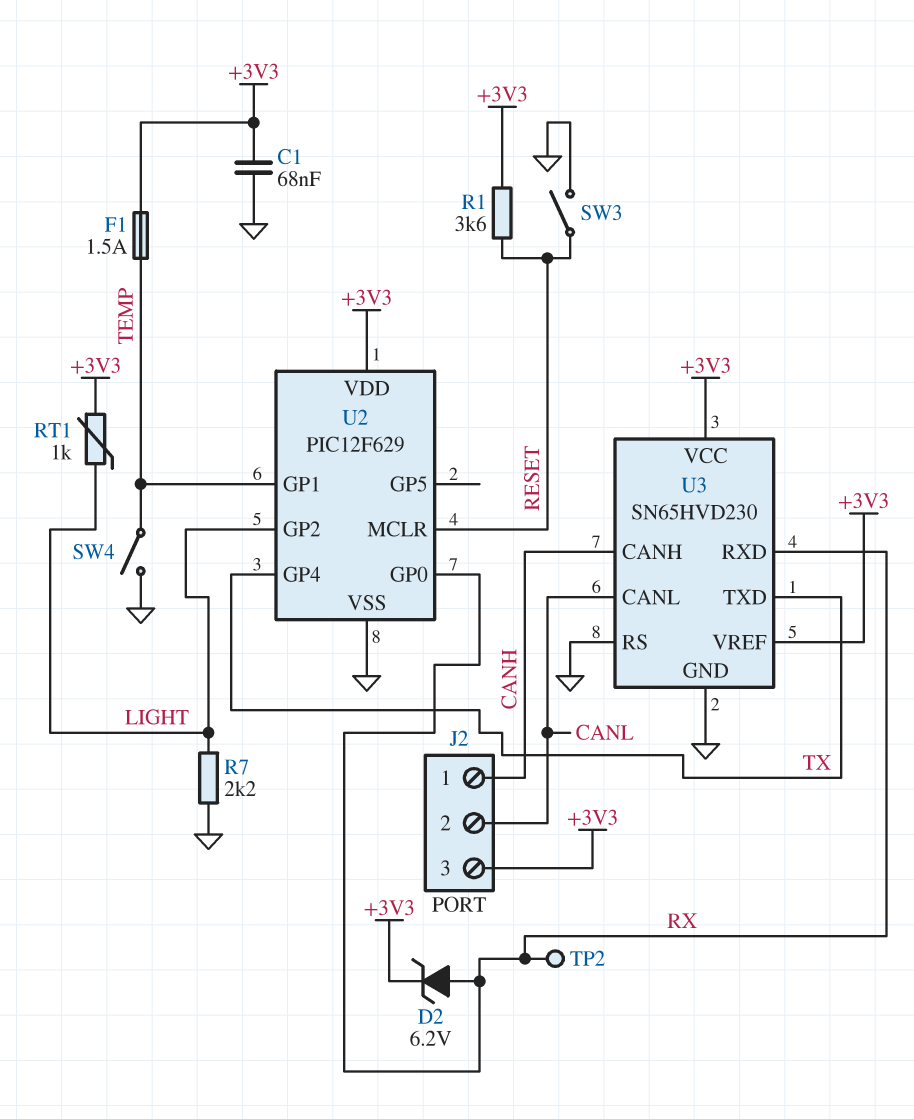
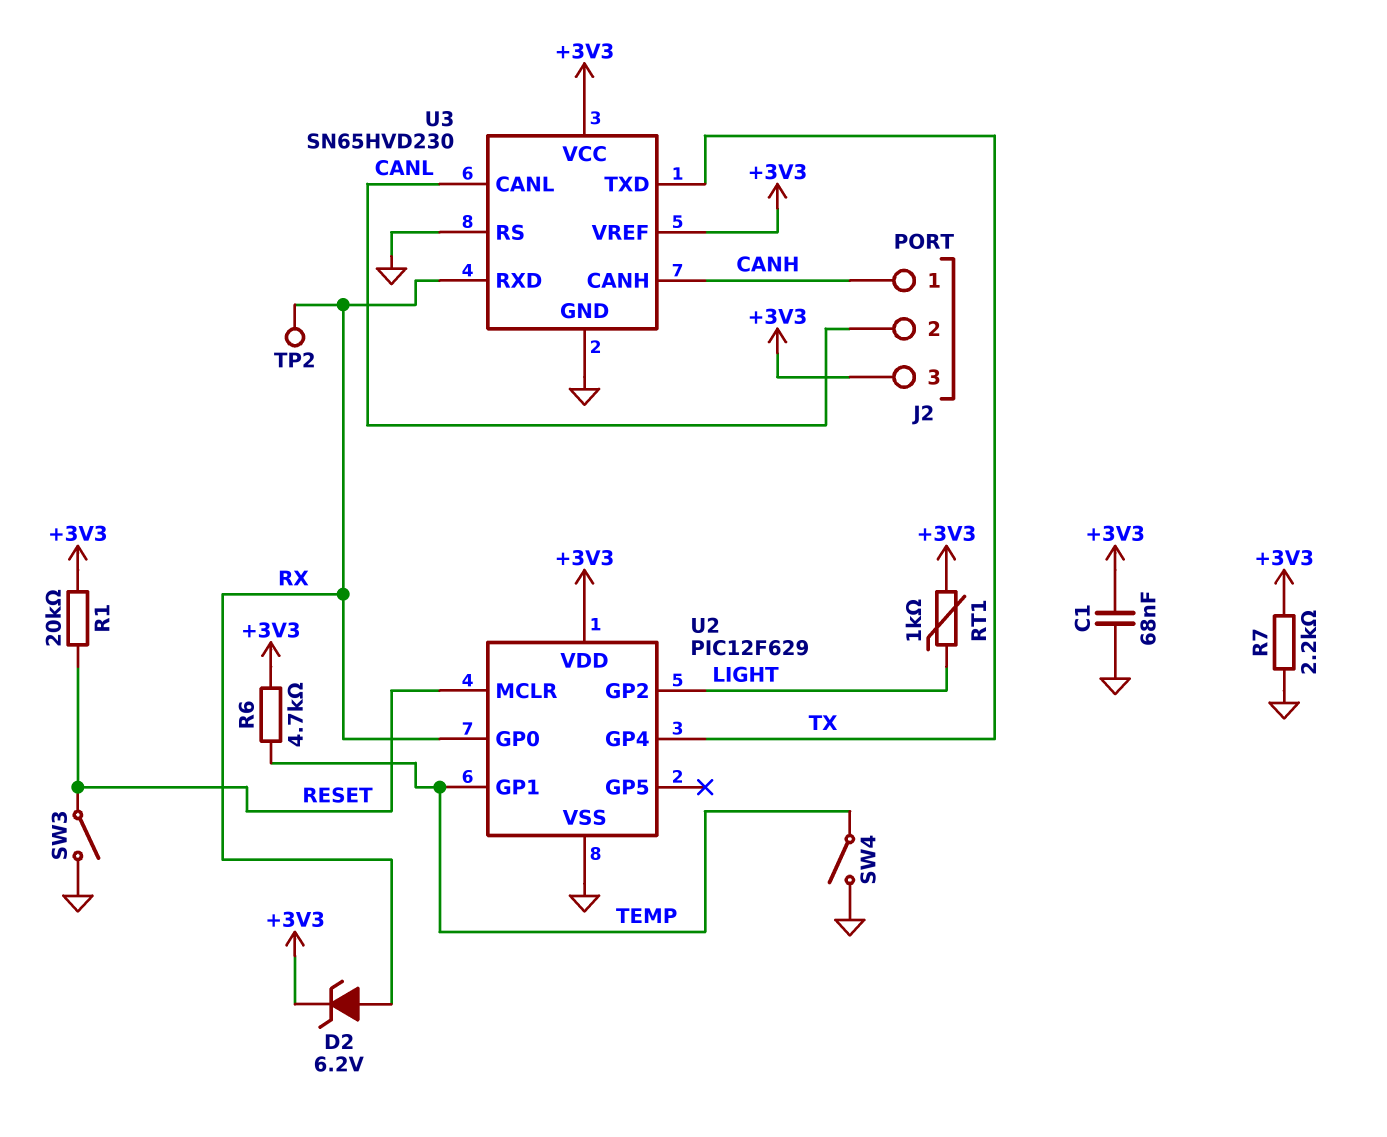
F1: 1.5A (+3V3, TEMP) -> none
R1: 3.6k (+3V3, RESET) -> 20k (+3V3, RESET)
R6: none -> 4.7k (+3V3, TEMP)
R7: 2.2k (GND, LIGHT) -> 2.2k (+3V3, GND)

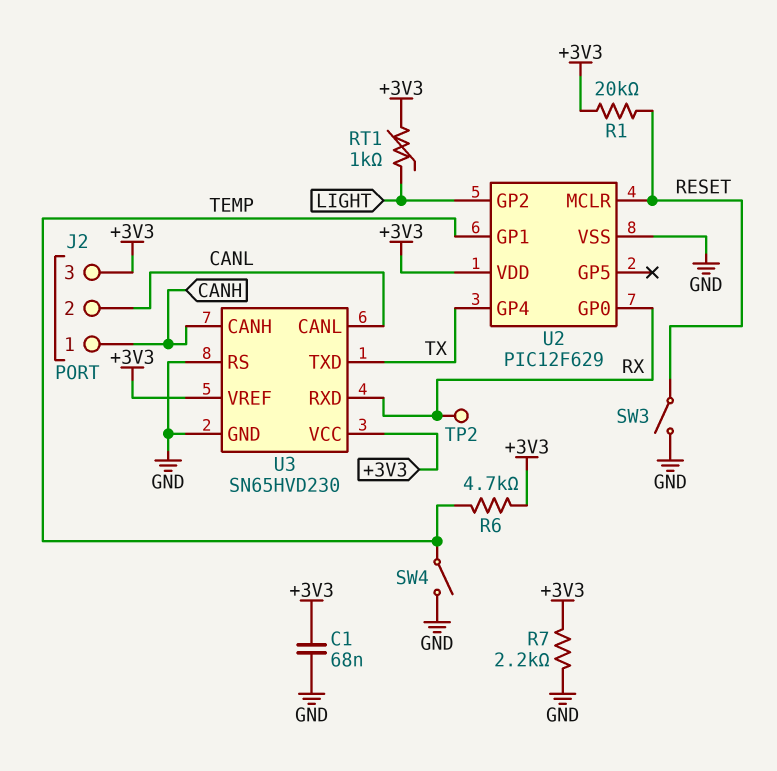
D2: zener 6.2V (A RX, K +3V3) -> none

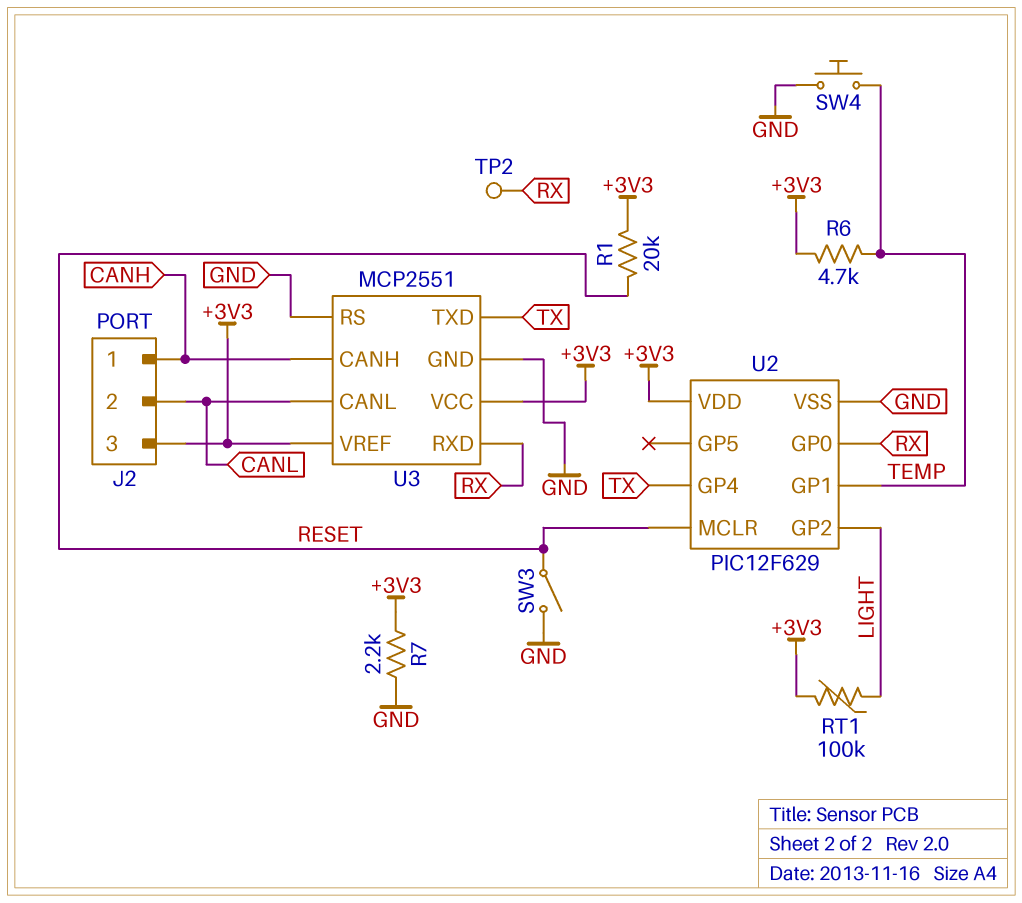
C1: 68nF (+3V3, GND) -> none
RT1: 1k (+3V3, LIGHT) -> 100k (+3V3, LIGHT)
SW4: switch (GND, TEMP) -> button (GND, TEMP)
U3: SN65HVD230 -> MCP2551

